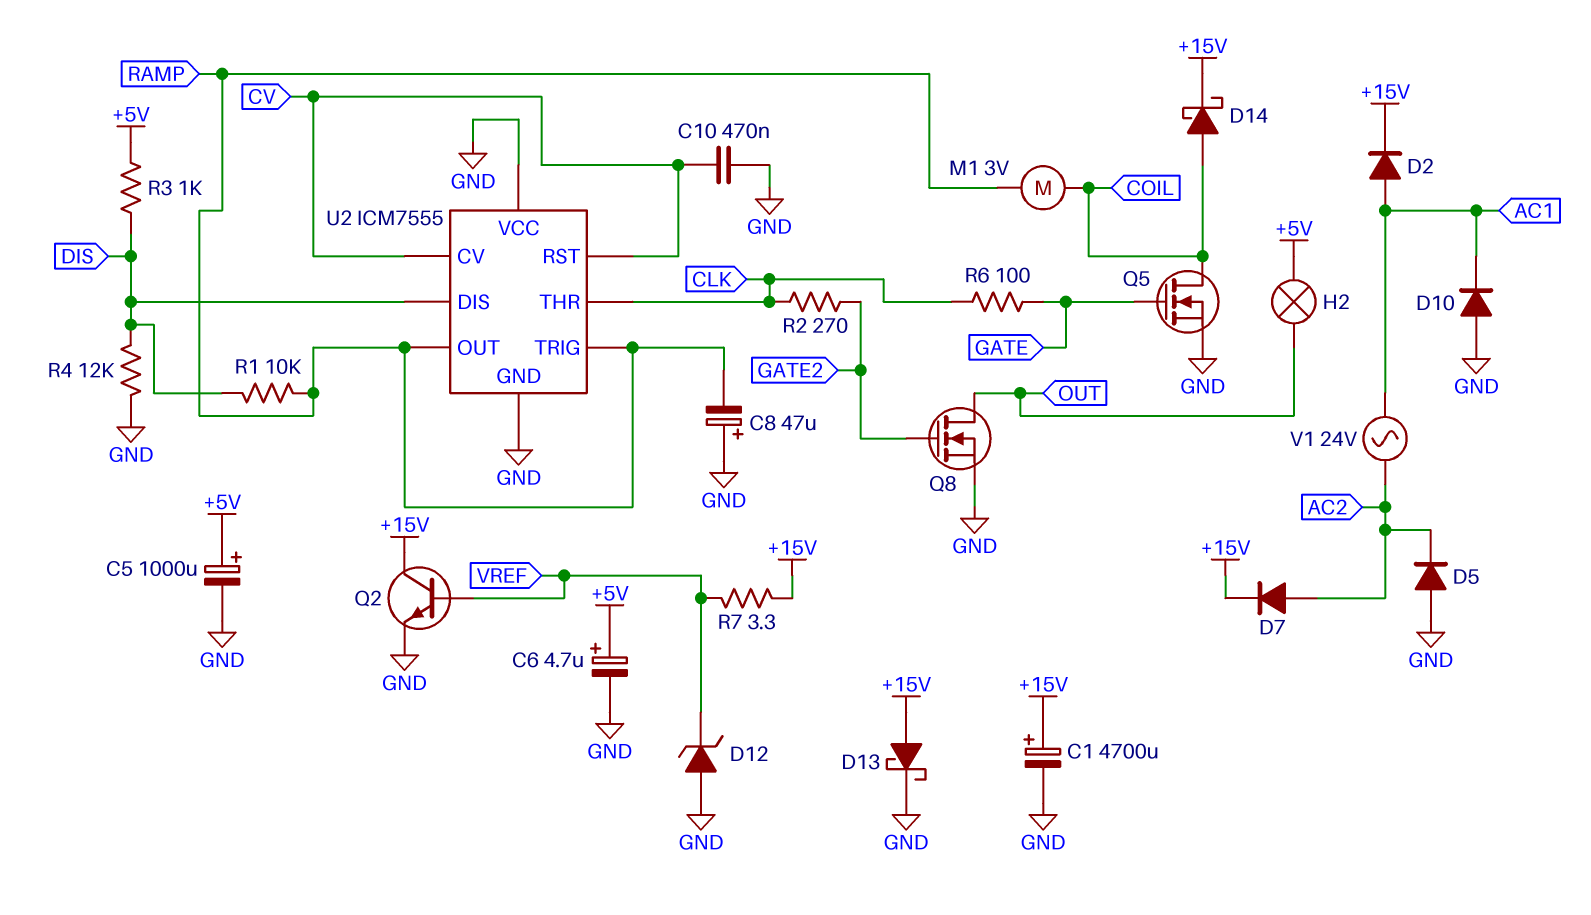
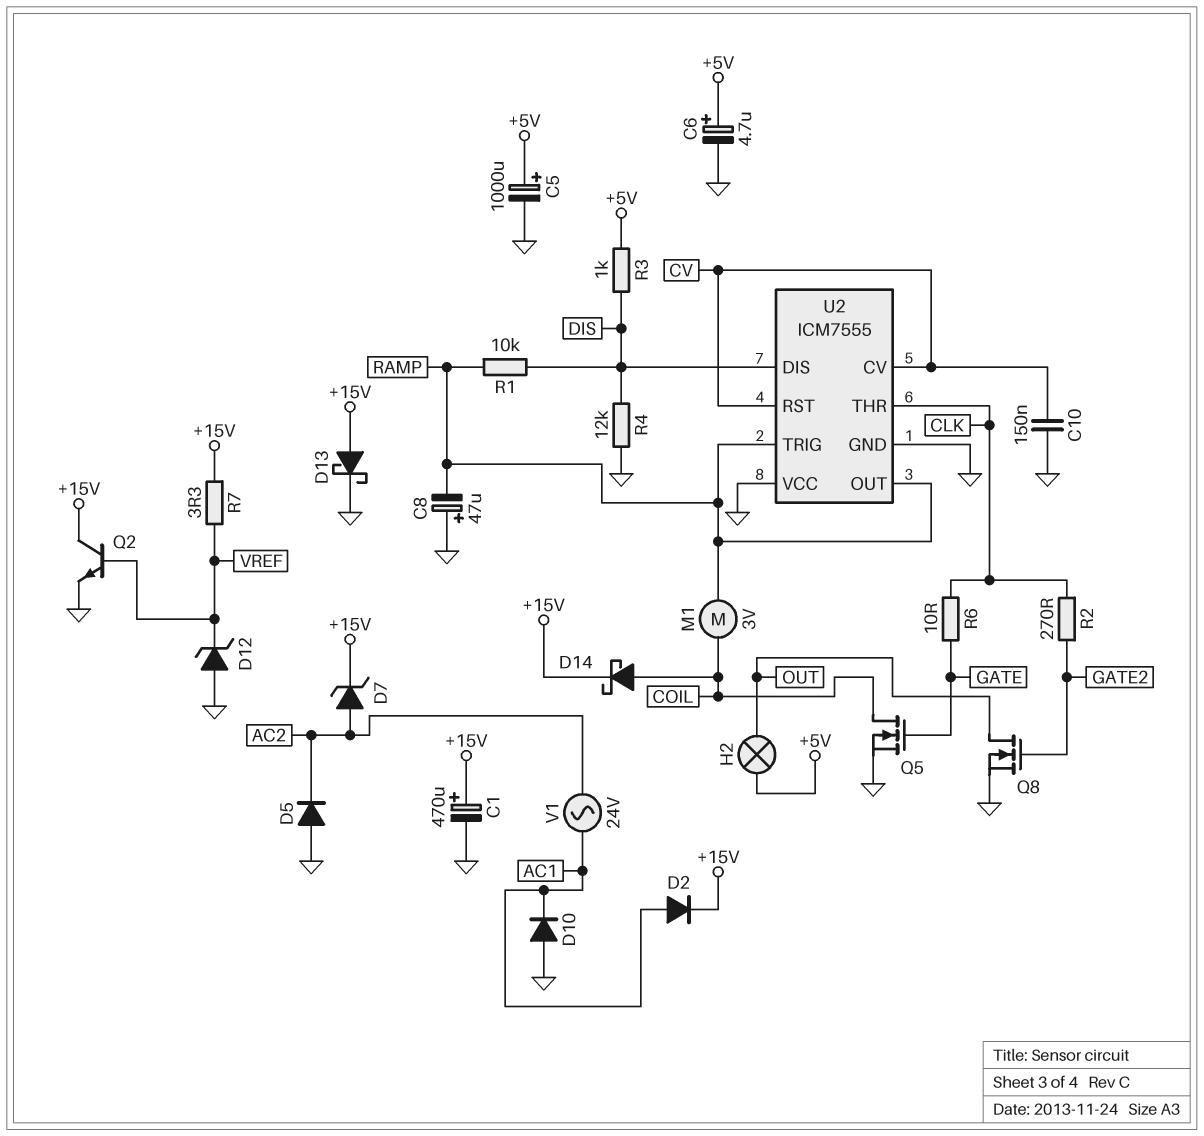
C1: 4700uF (plus +15V, minus GND) -> 470uF (plus +15V, minus GND)
C10: 470nF (CV, GND) -> 150nF (CV, GND)
D7: diode (A AC2, K +15V) -> zener (A AC2, K +15V)
R6: 100 (CLK, GATE) -> 10 (CLK, GATE)

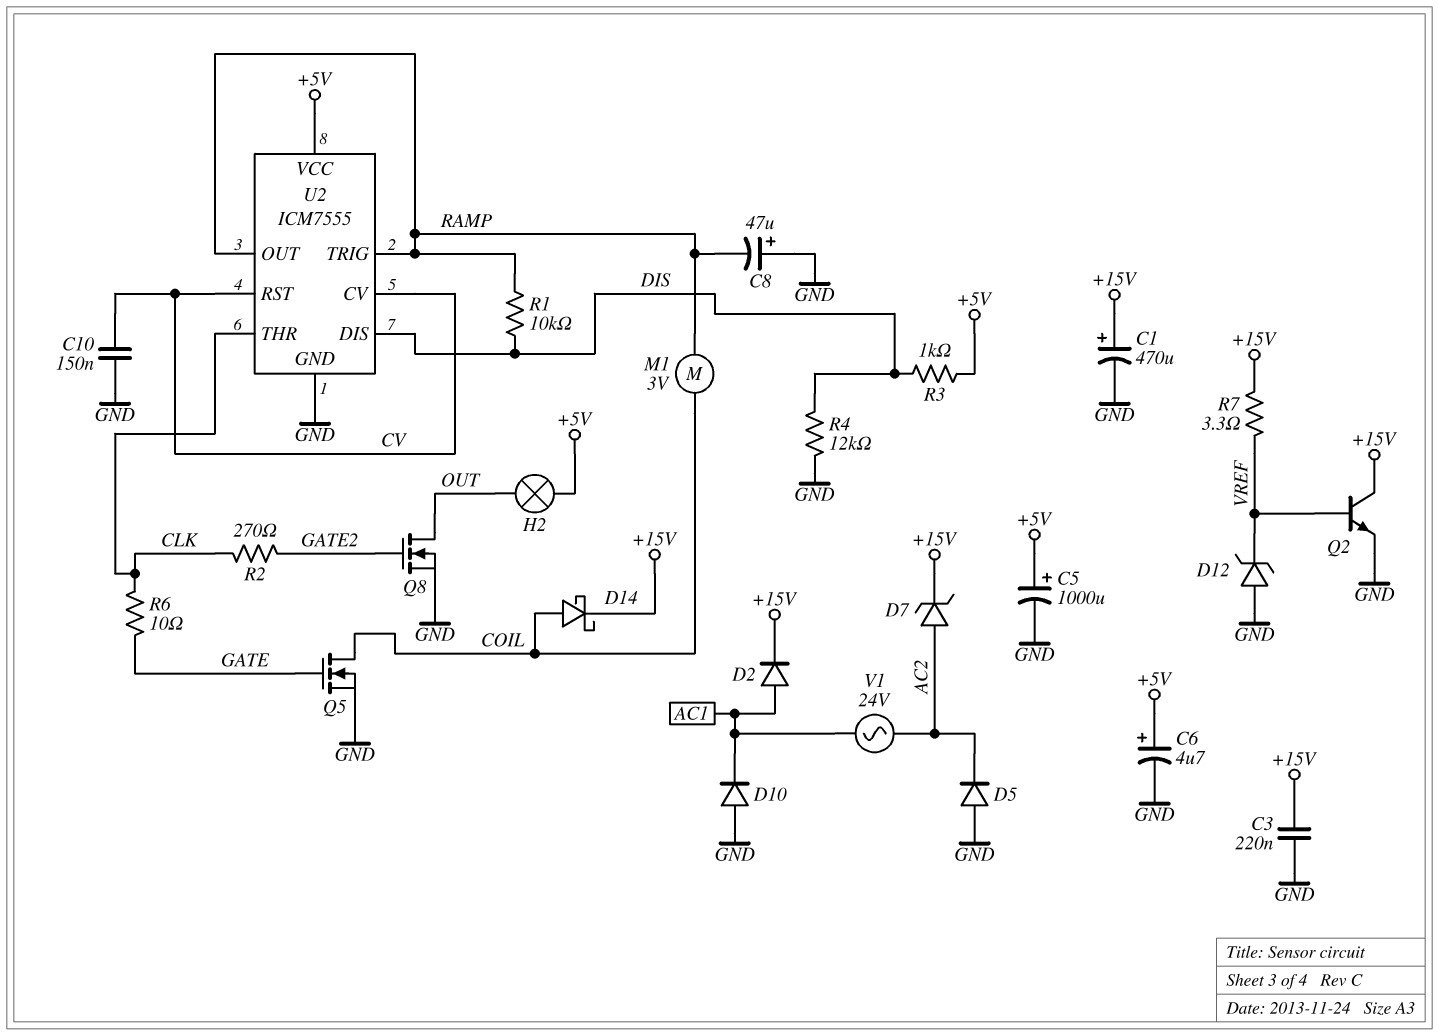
C3: none -> 220nF (+15V, GND)
D13: schottky (A +15V, K GND) -> none
U2 pin VCC: GND -> +5V

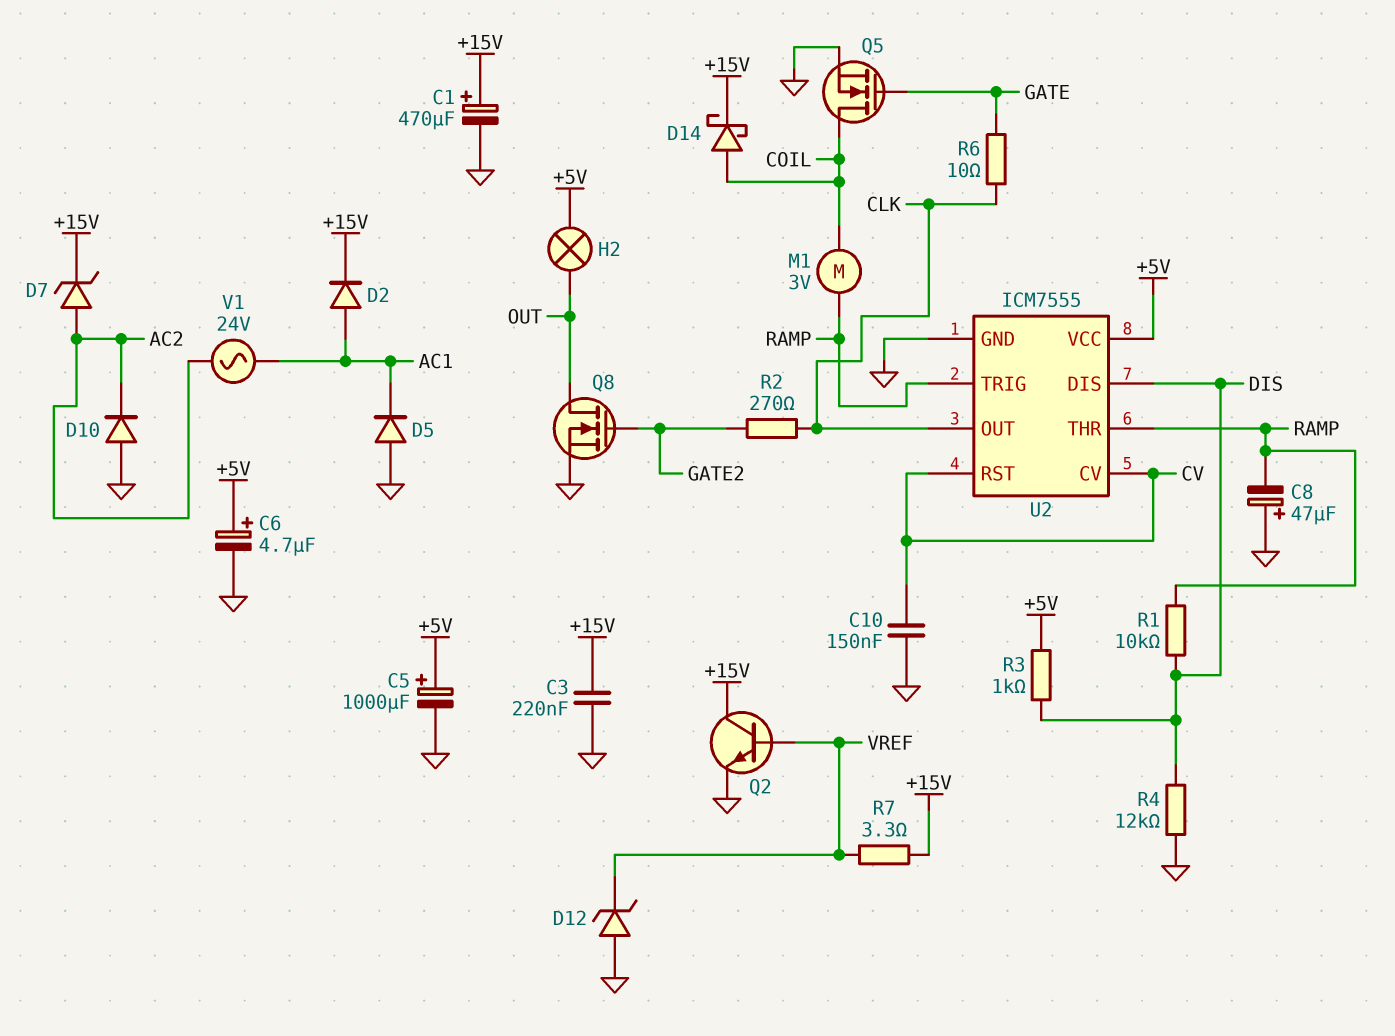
D5: diode (A GND, K AC2) -> diode (A GND, K AC1)
D10: diode (A GND, K AC1) -> diode (A GND, K AC2)
U2 pin OUT: RAMP -> CLK
U2 pin THR: CLK -> RAMP

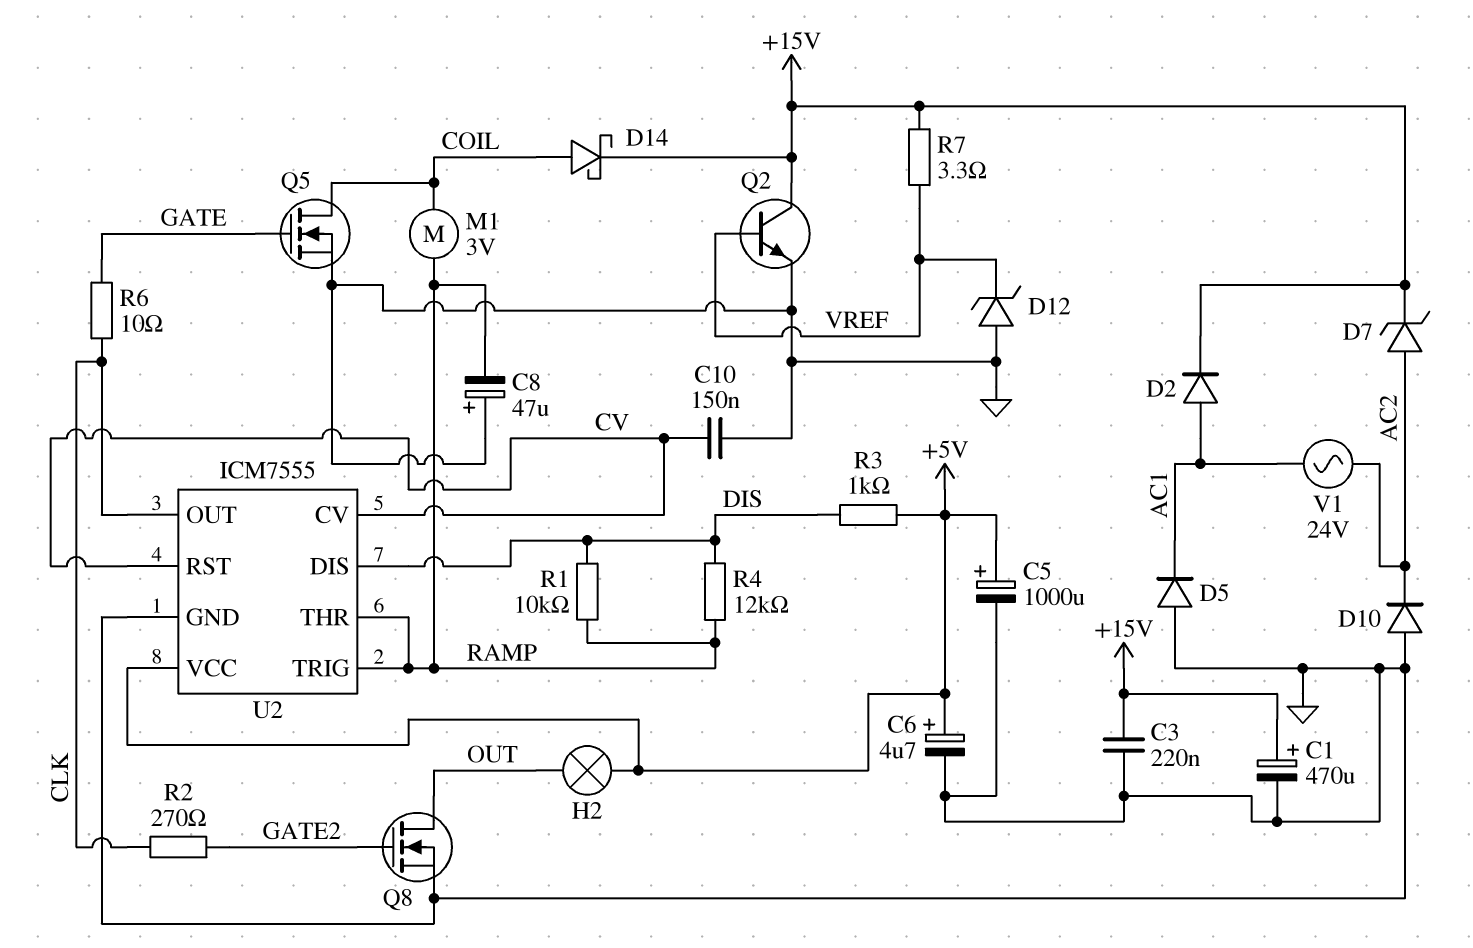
R4: 12k (DIS, GND) -> 12k (DIS, RAMP)

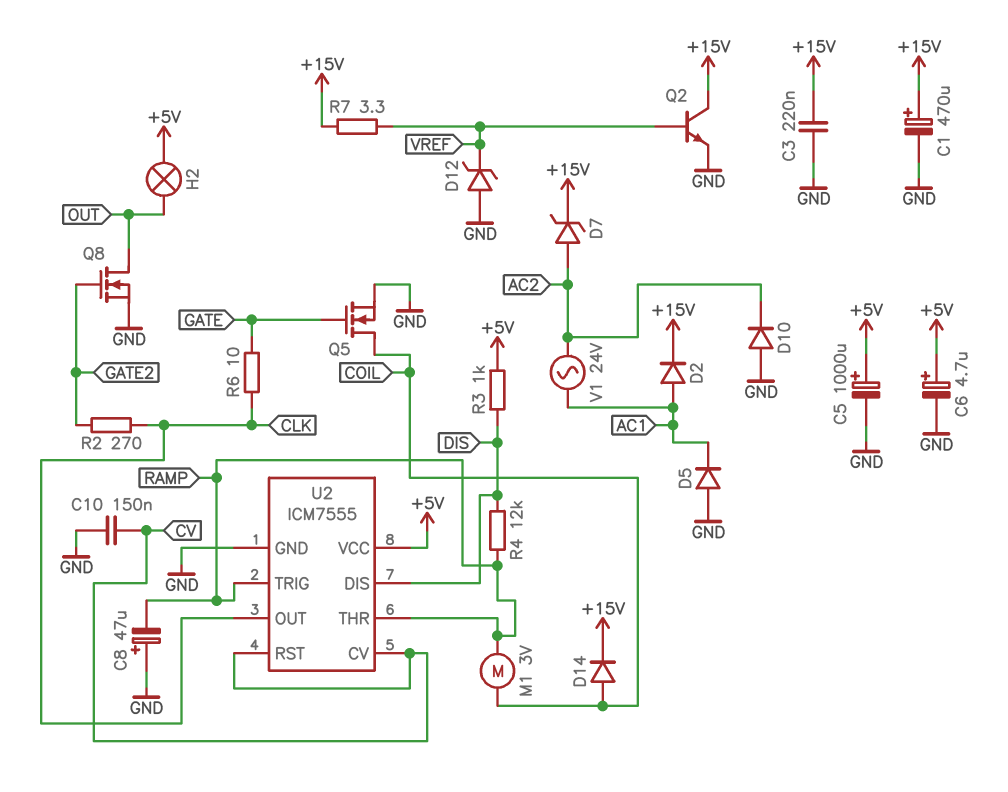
D14: schottky (A COIL, K +15V) -> diode (A COIL, K +15V)
R1: 10k (DIS, RAMP) -> none

